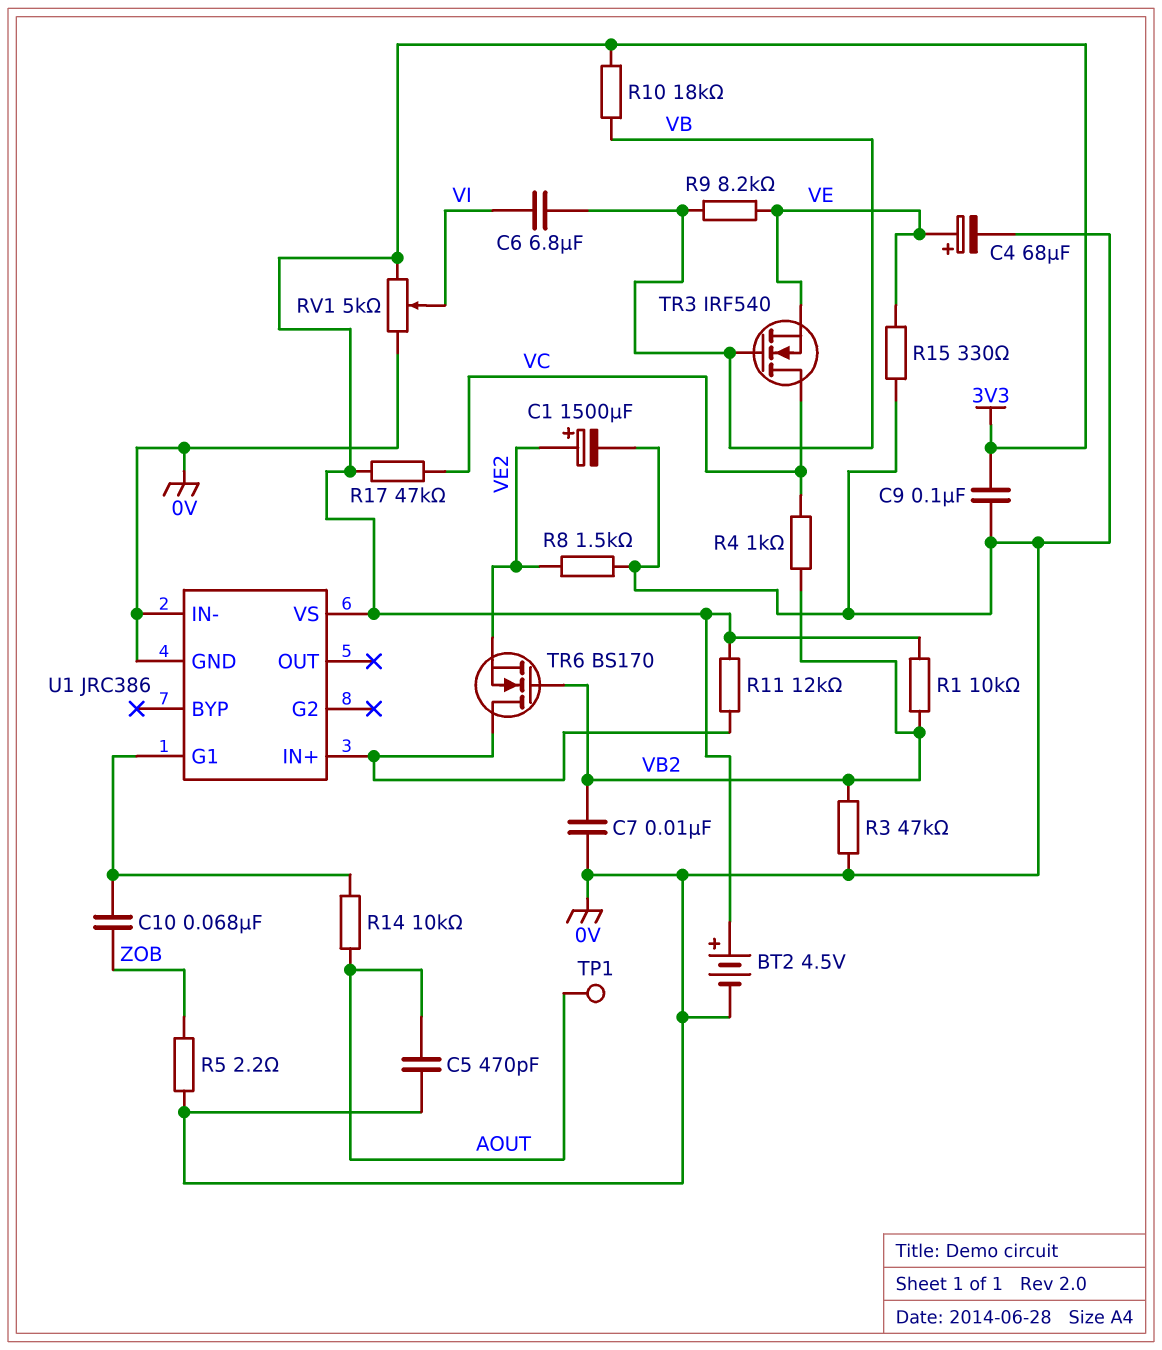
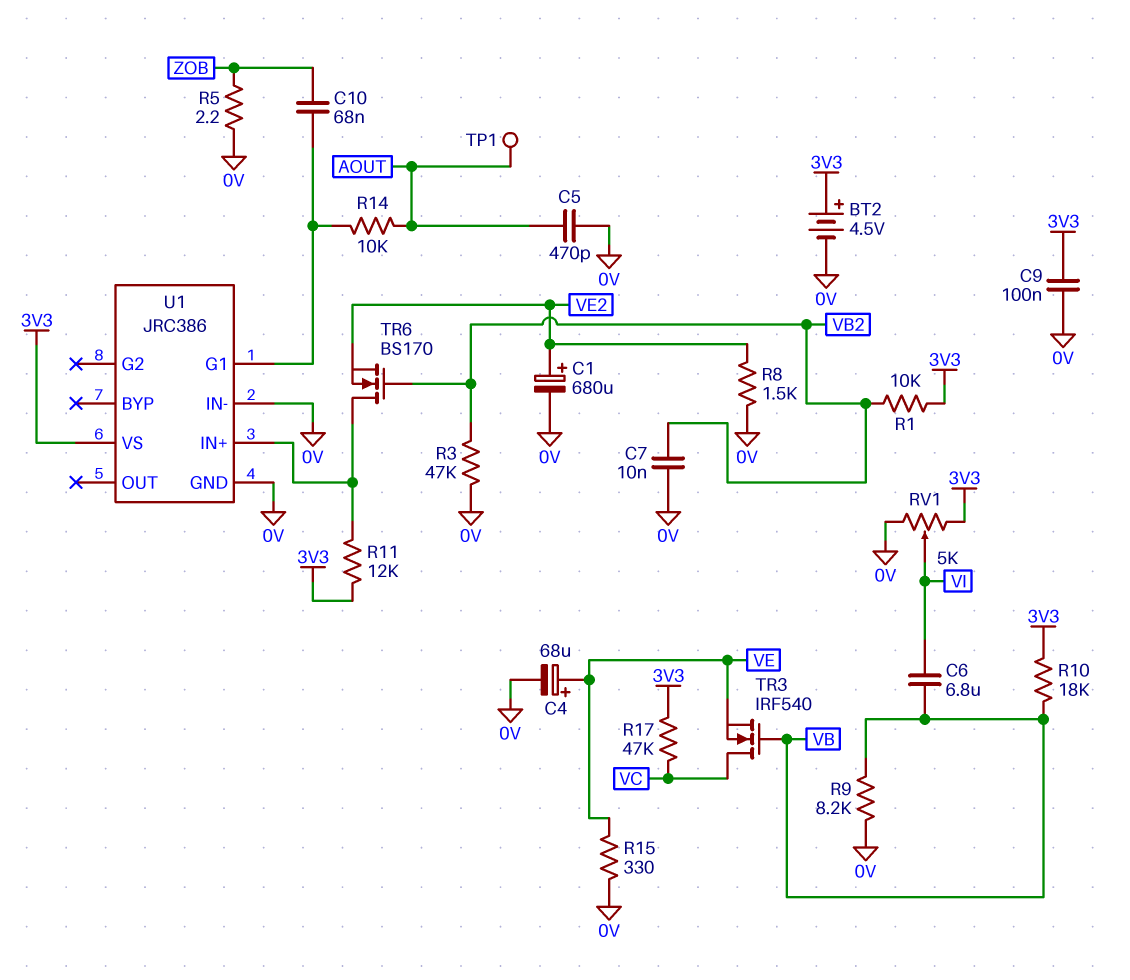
C1: 1500uF (plus VE2, minus 0V) -> 680uF (plus VE2, minus 0V)
R4: 1k (VB2, VC) -> none
R9: 8.2k (VB, VE) -> 8.2k (0V, VB)

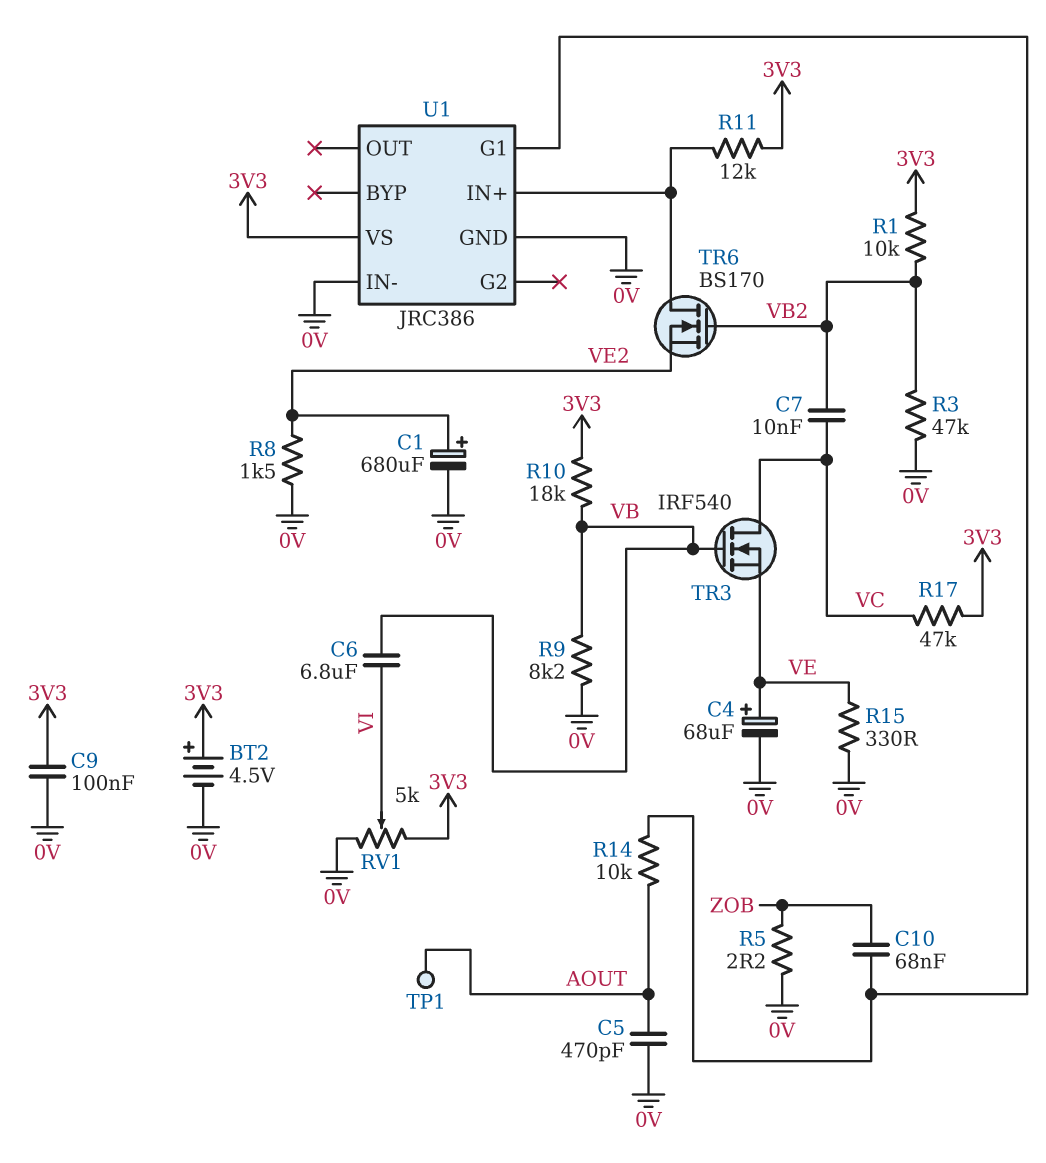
C7: 10nF (0V, VB2) -> 10nF (VB2, VC)

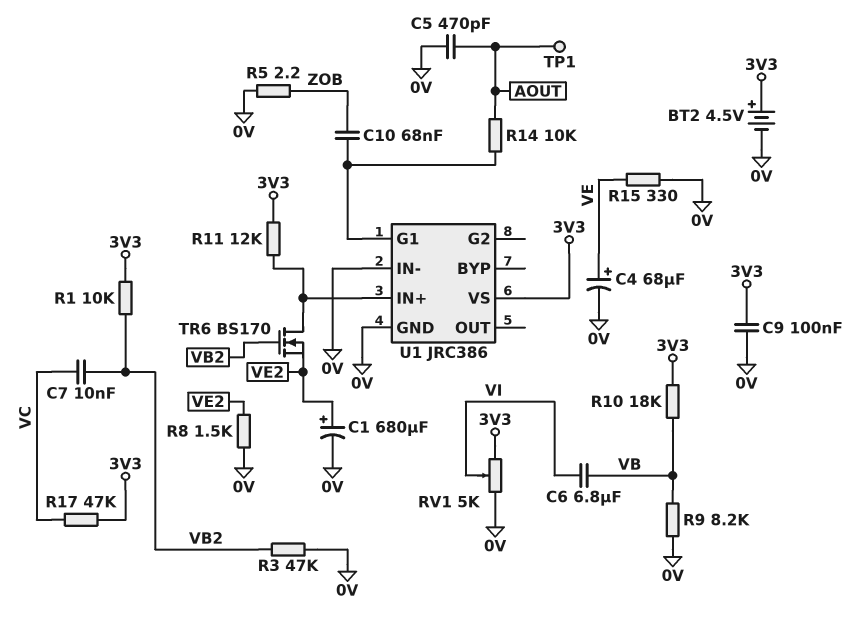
TR3: NMOS IRF540 (G VB, D VC, S VE) -> none

